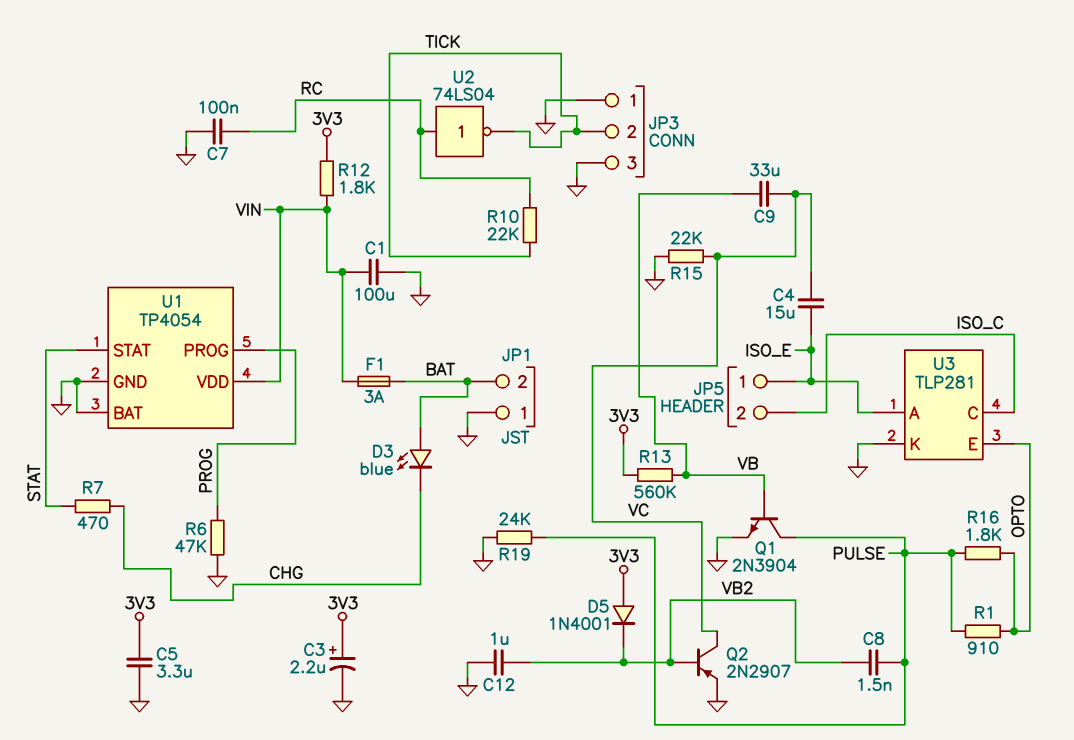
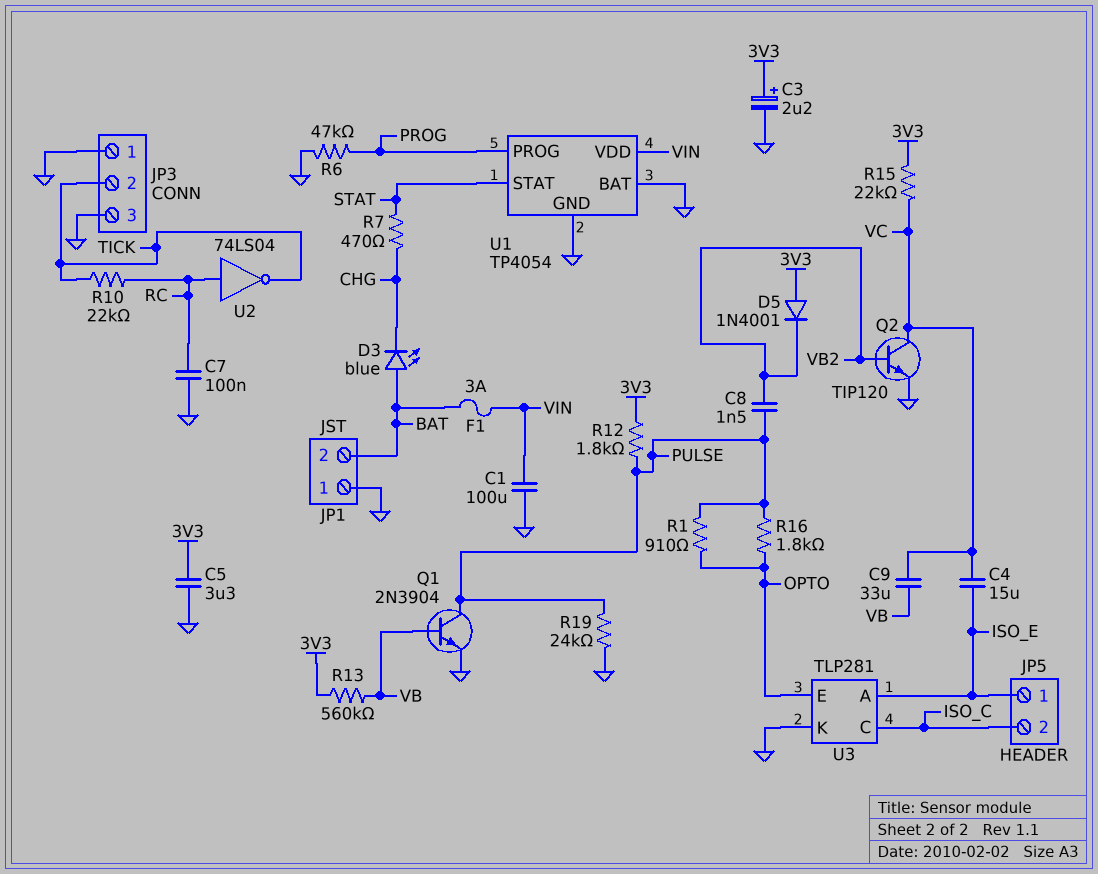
C12: 1uF (GND, VB2) -> none
Q2: PNP 2N2907 (B VB2, C VC, E GND) -> NPN TIP120 (B VB2, C VC, E GND)
R12: 1.8k (3V3, VIN) -> 1.8k (3V3, PULSE)
R15: 22k (GND, VC) -> 22k (3V3, VC)

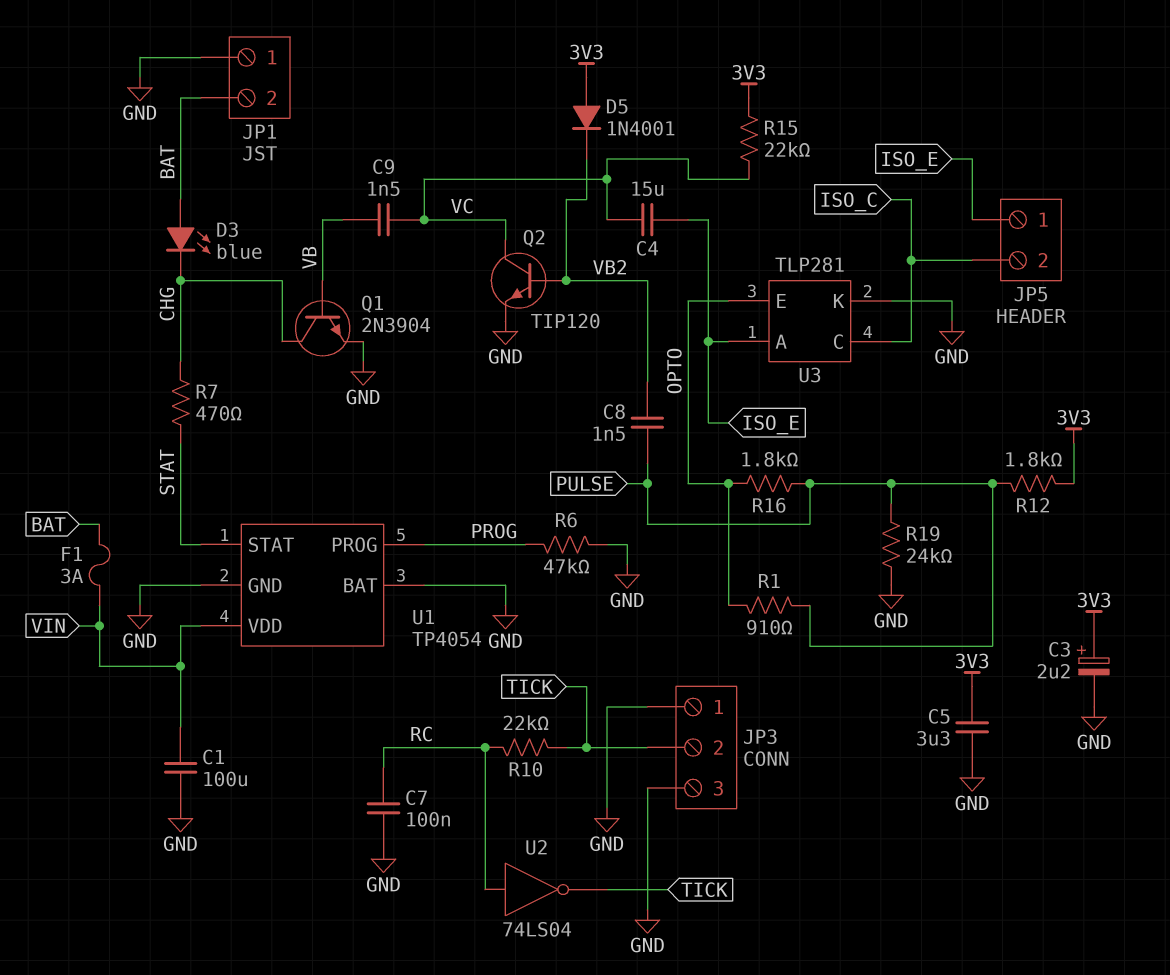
C9: 33uF (VB, VC) -> 1.5nF (VB, VC)
Q1: NPN 2N3904 (B VB, C PULSE, E GND) -> NPN 2N3904 (B VB, C CHG, E GND)
R13: 560k (3V3, VB) -> none

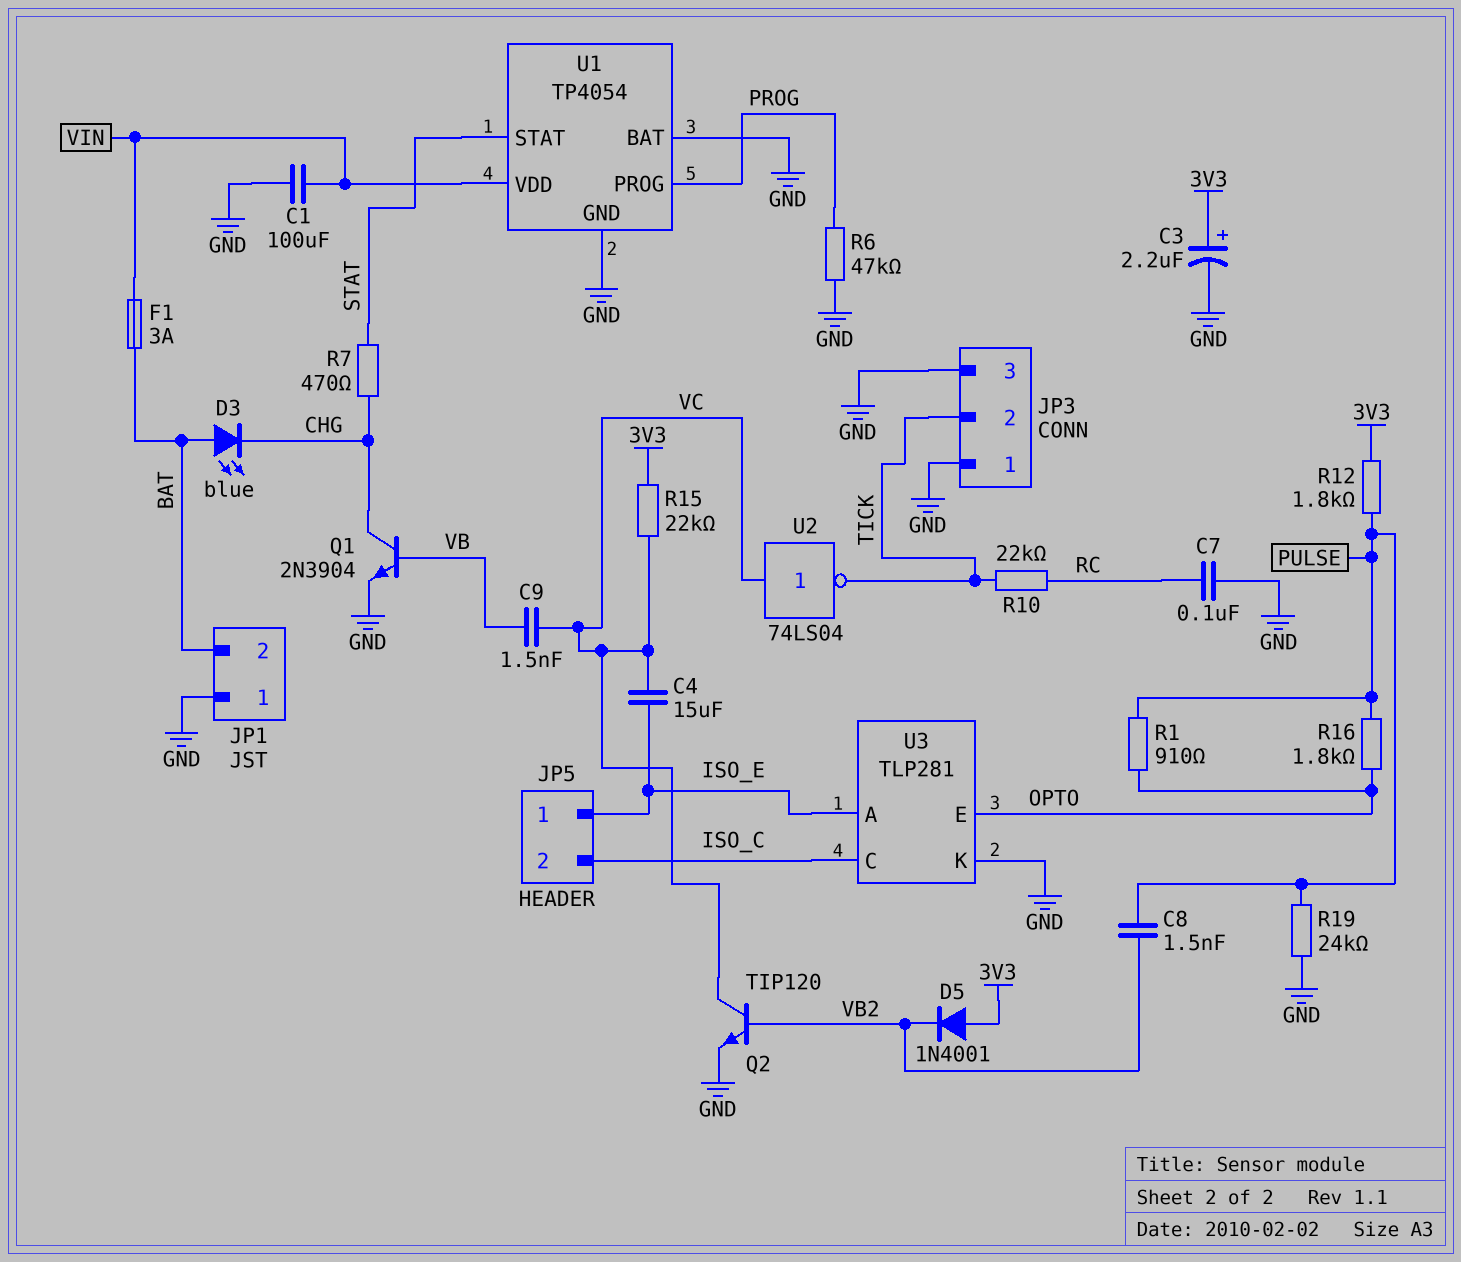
C5: 3.3uF (3V3, GND) -> none
U2: NOT 74LS04 (in RC, out TICK) -> NOT 74LS04 (in VC, out TICK)

